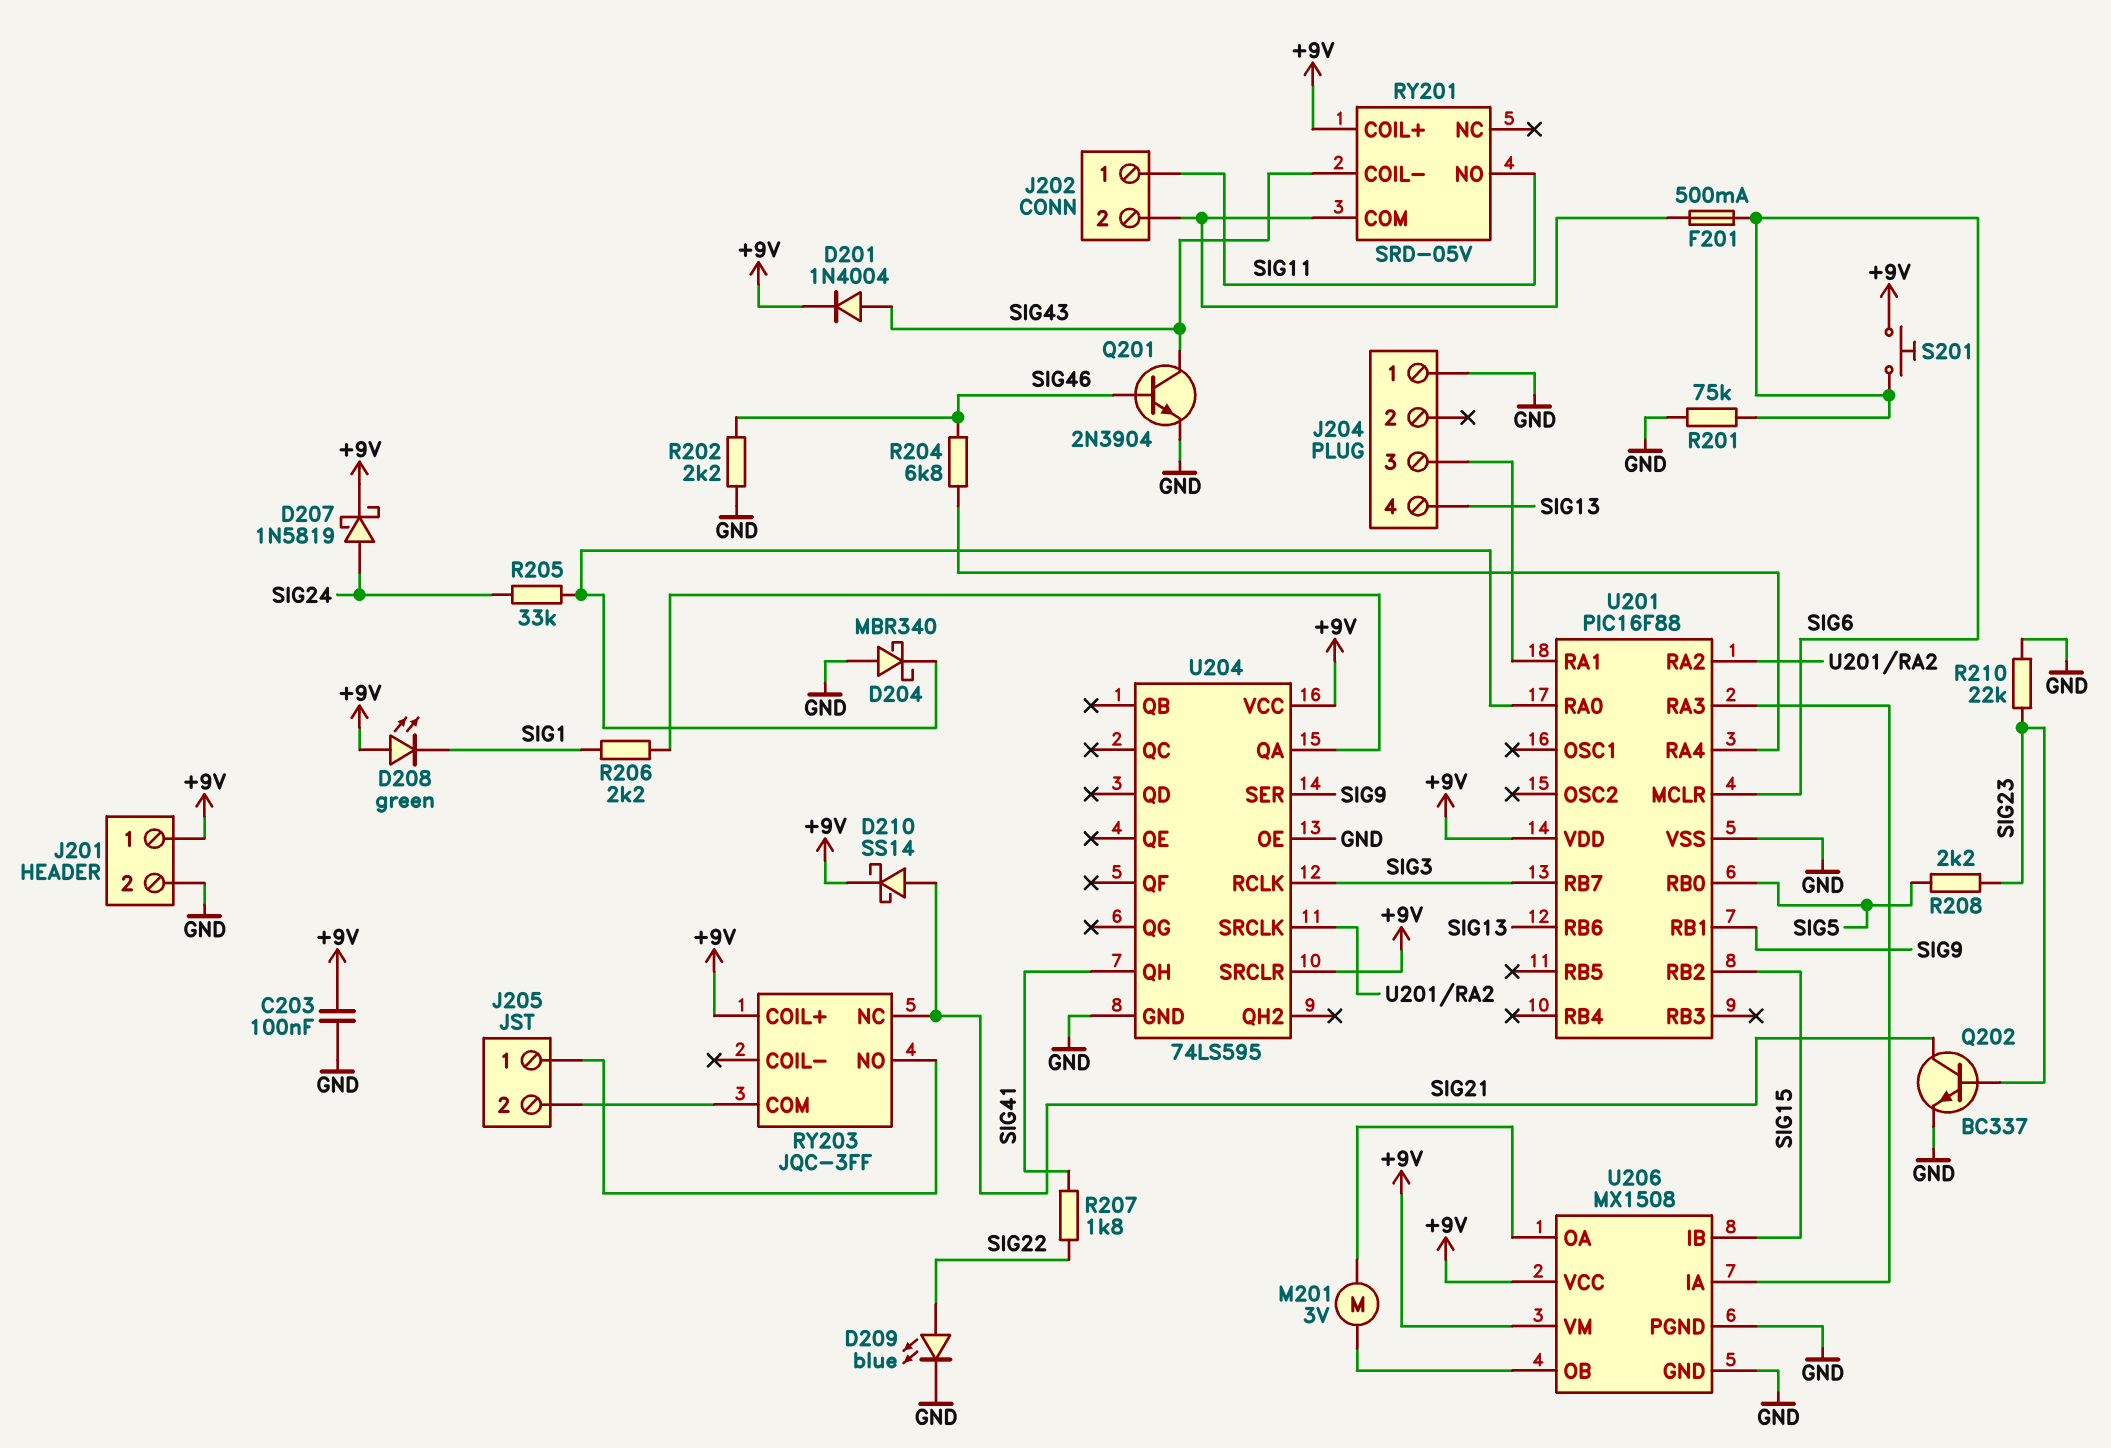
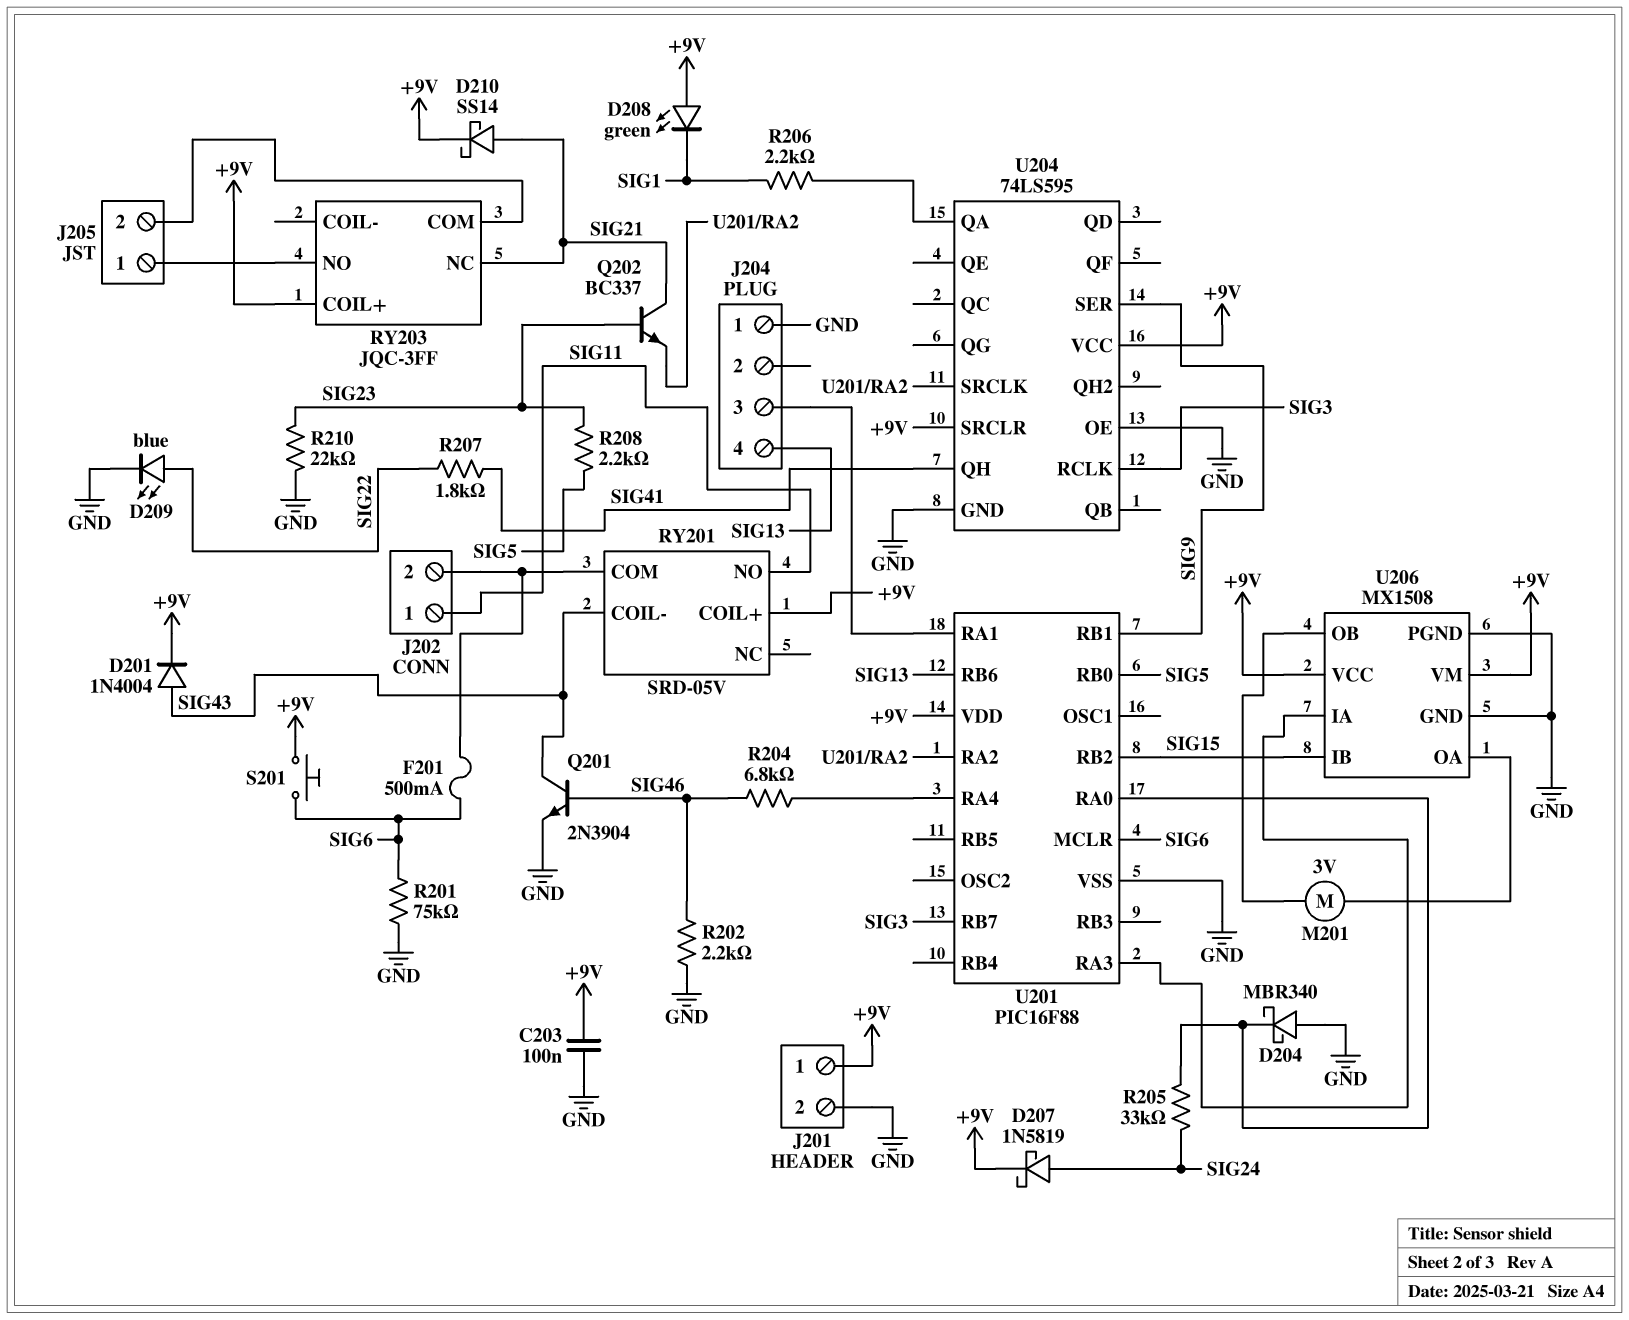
Q202: NPN BC337 (B SIG23, C SIG21, E GND) -> NPN BC337 (B SIG23, C SIG21, E U201/RA2)

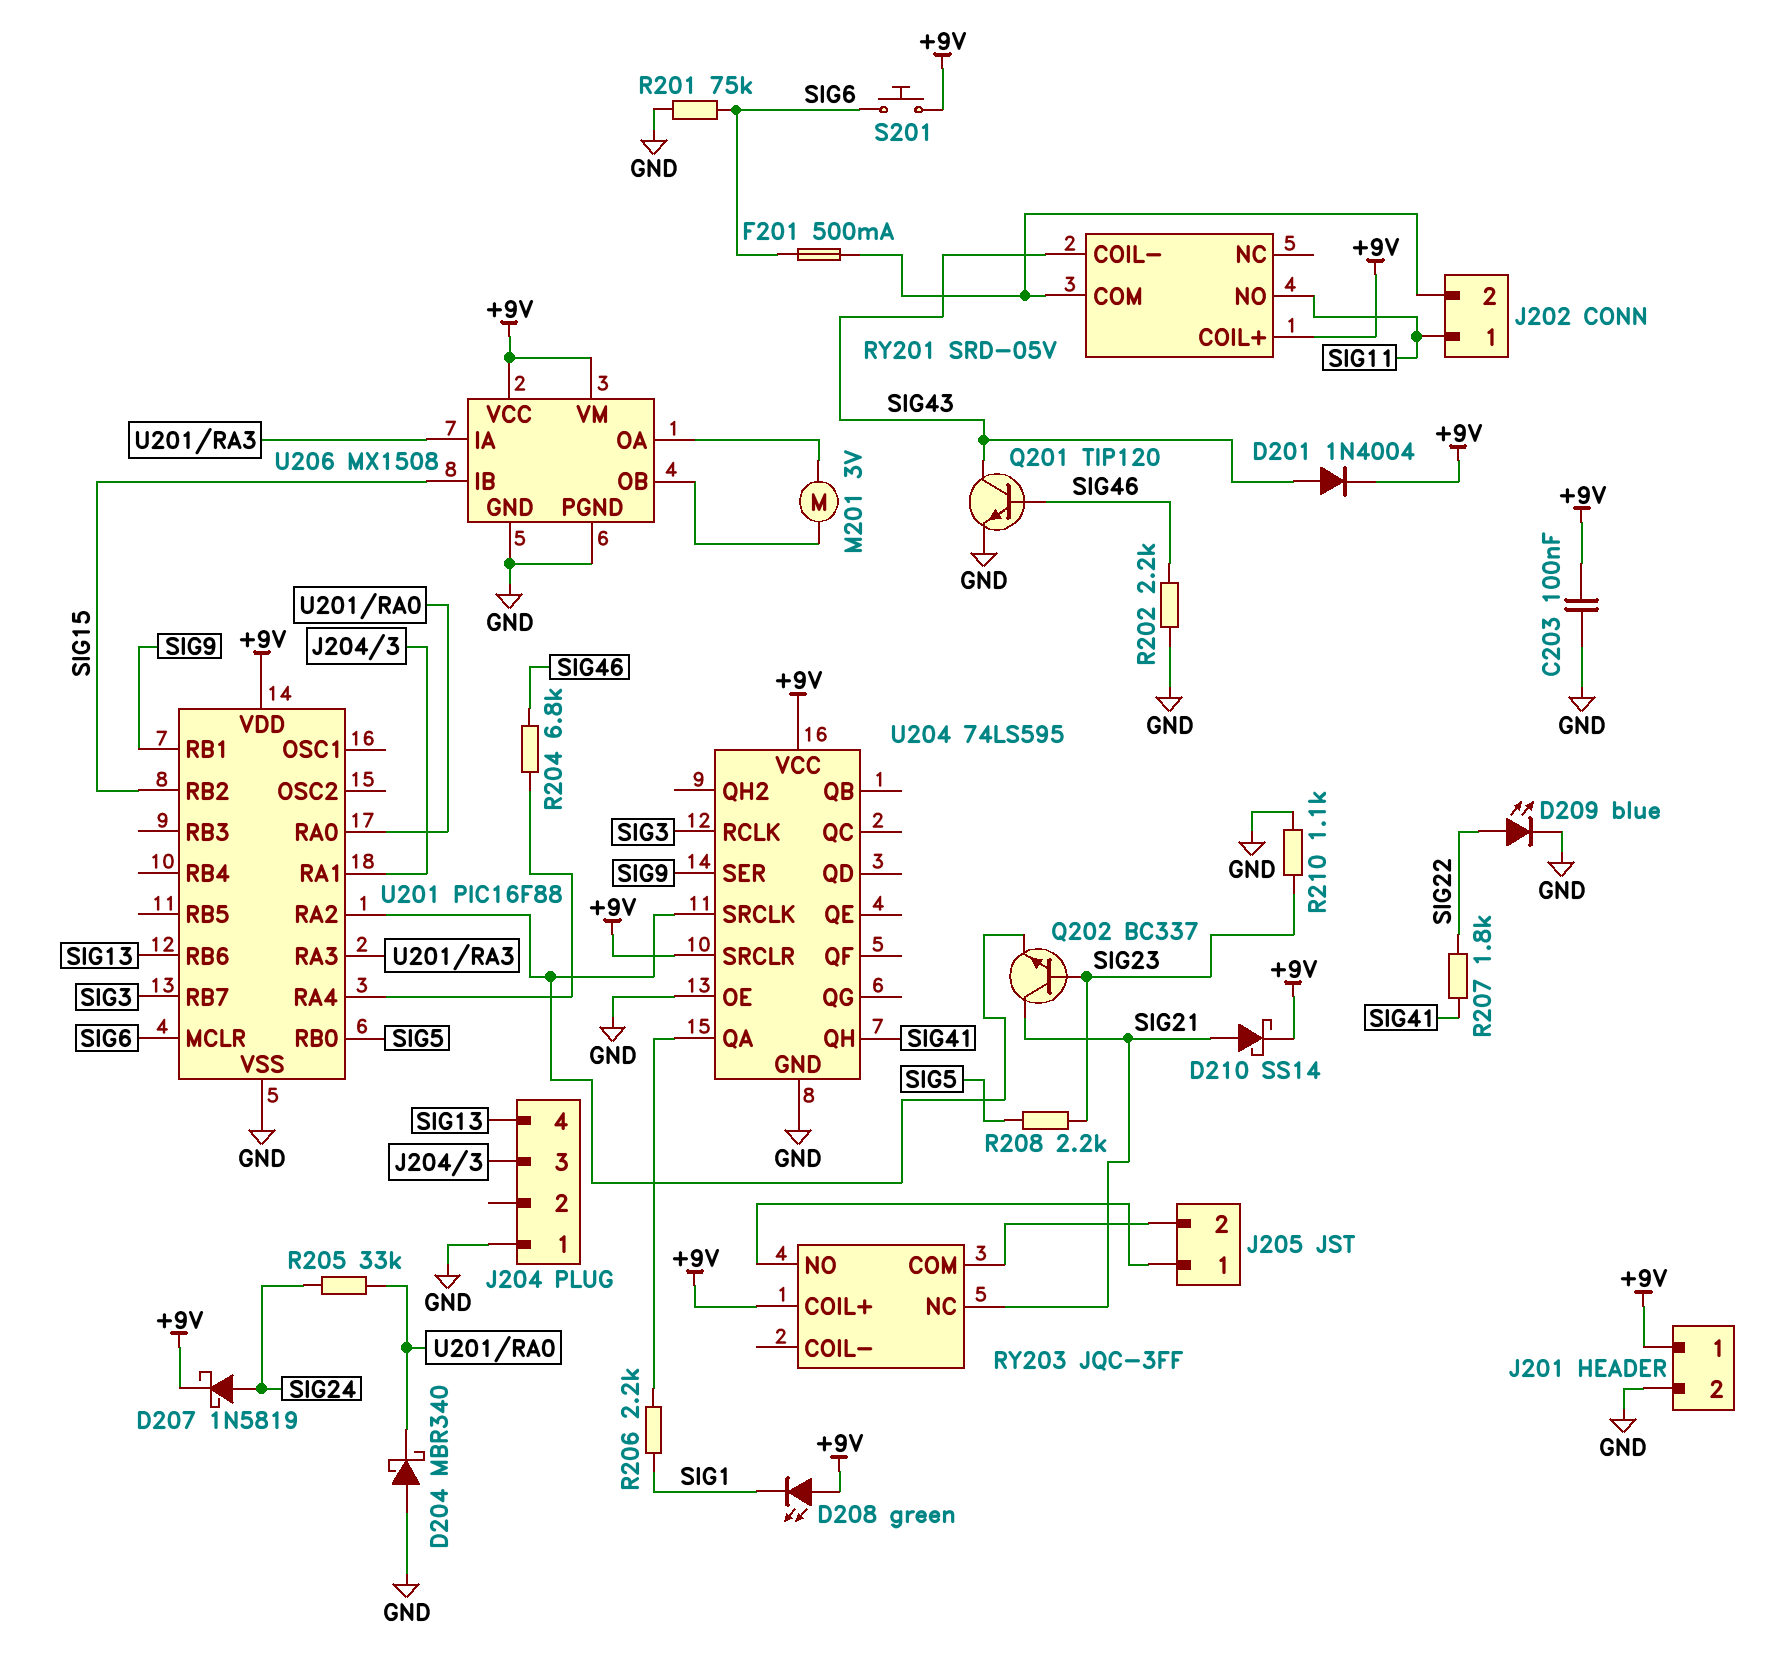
Q201: NPN 2N3904 (B SIG46, C SIG43, E GND) -> NPN TIP120 (B SIG46, C SIG43, E GND)
R210: 22k (GND, SIG23) -> 1.1k (GND, SIG23)

